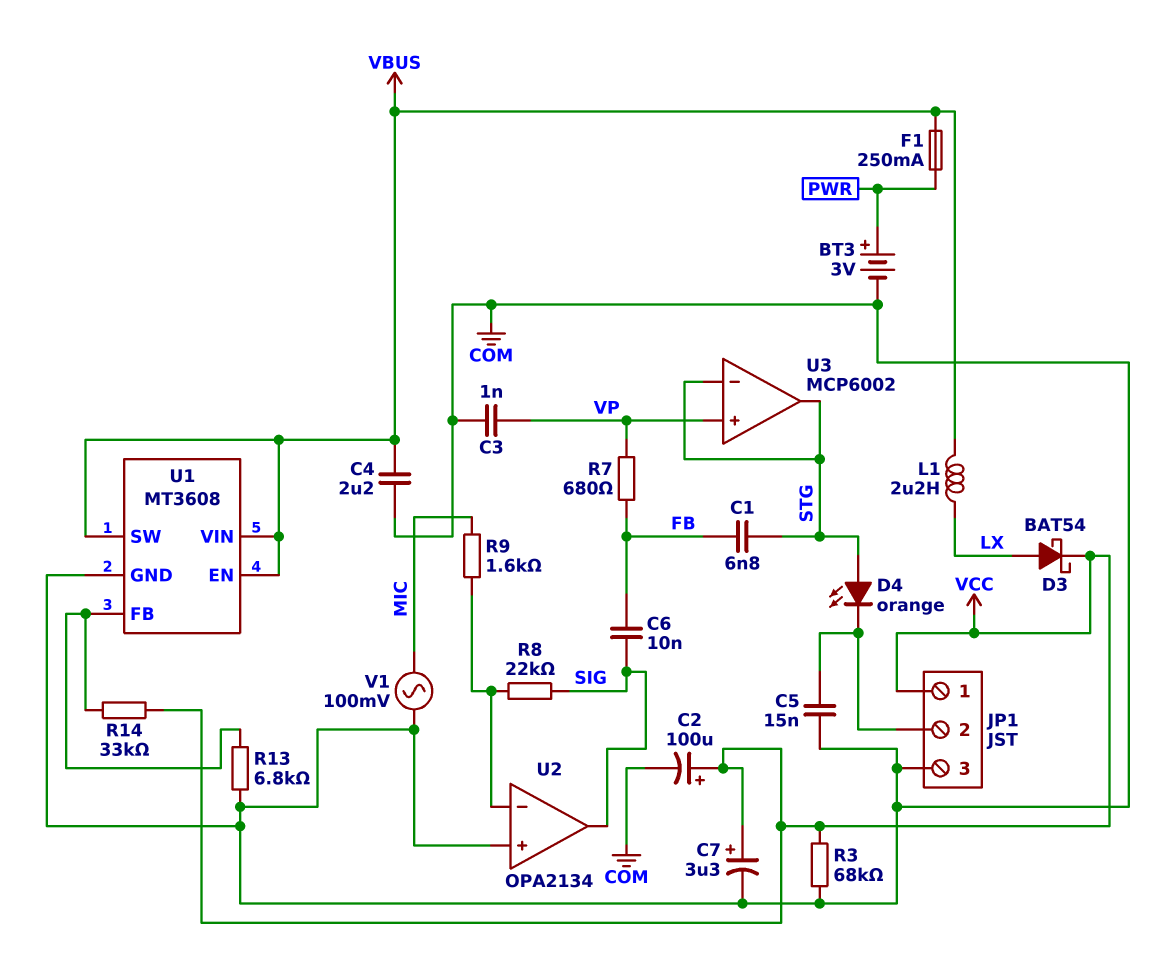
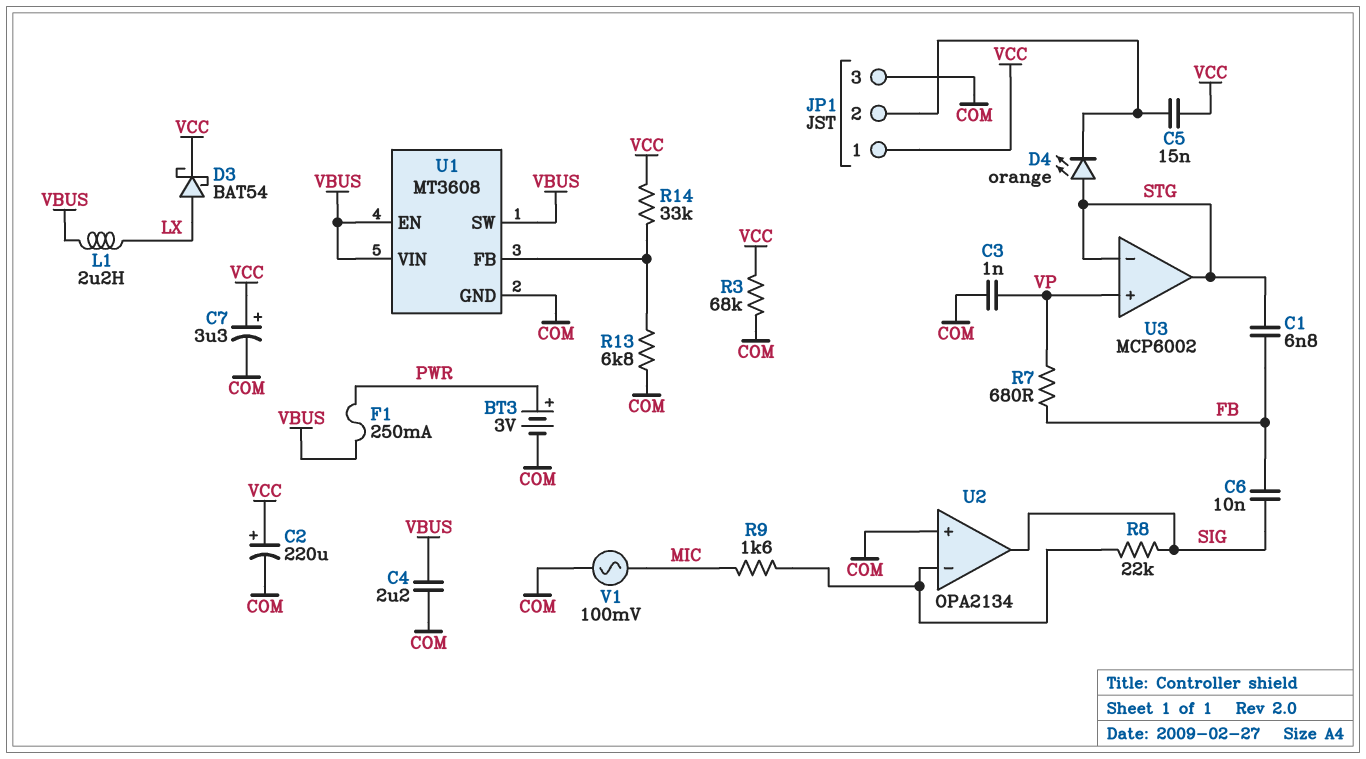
C2: 100uF (plus VCC, minus COM) -> 220uF (plus VCC, minus COM)
C5: 15nF (COM, JP1/2) -> 15nF (JP1/2, VCC)

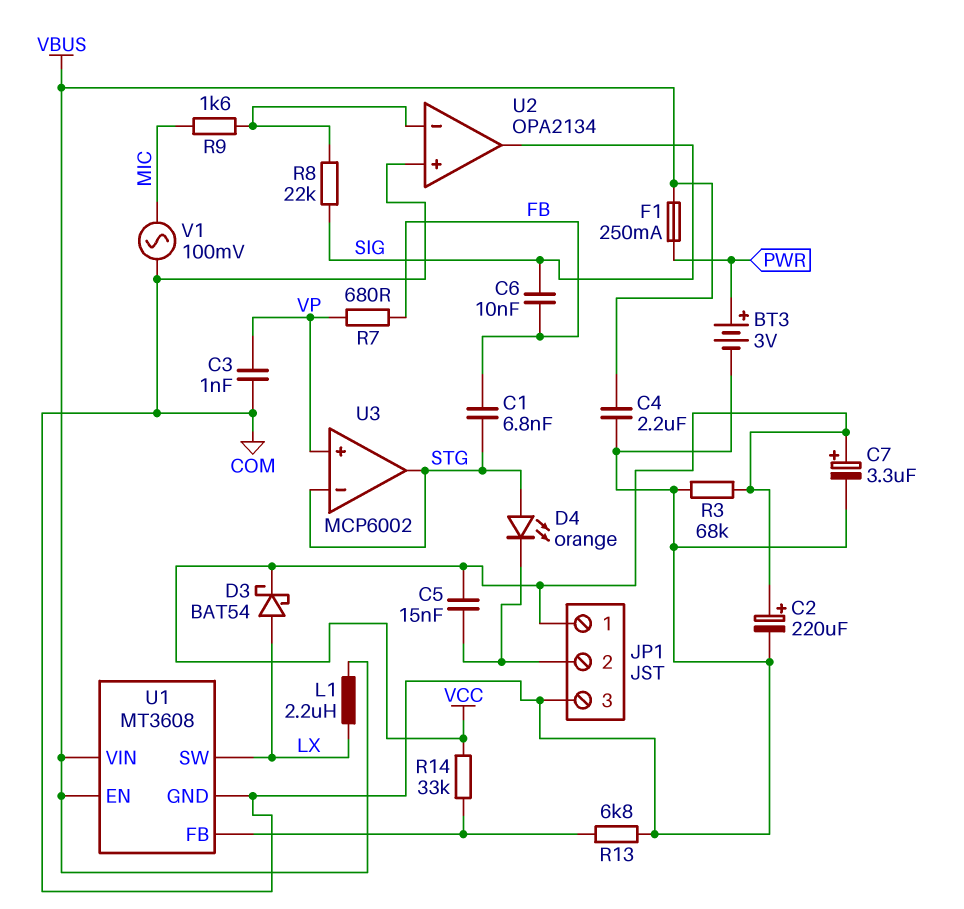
U1 pin SW: VBUS -> LX

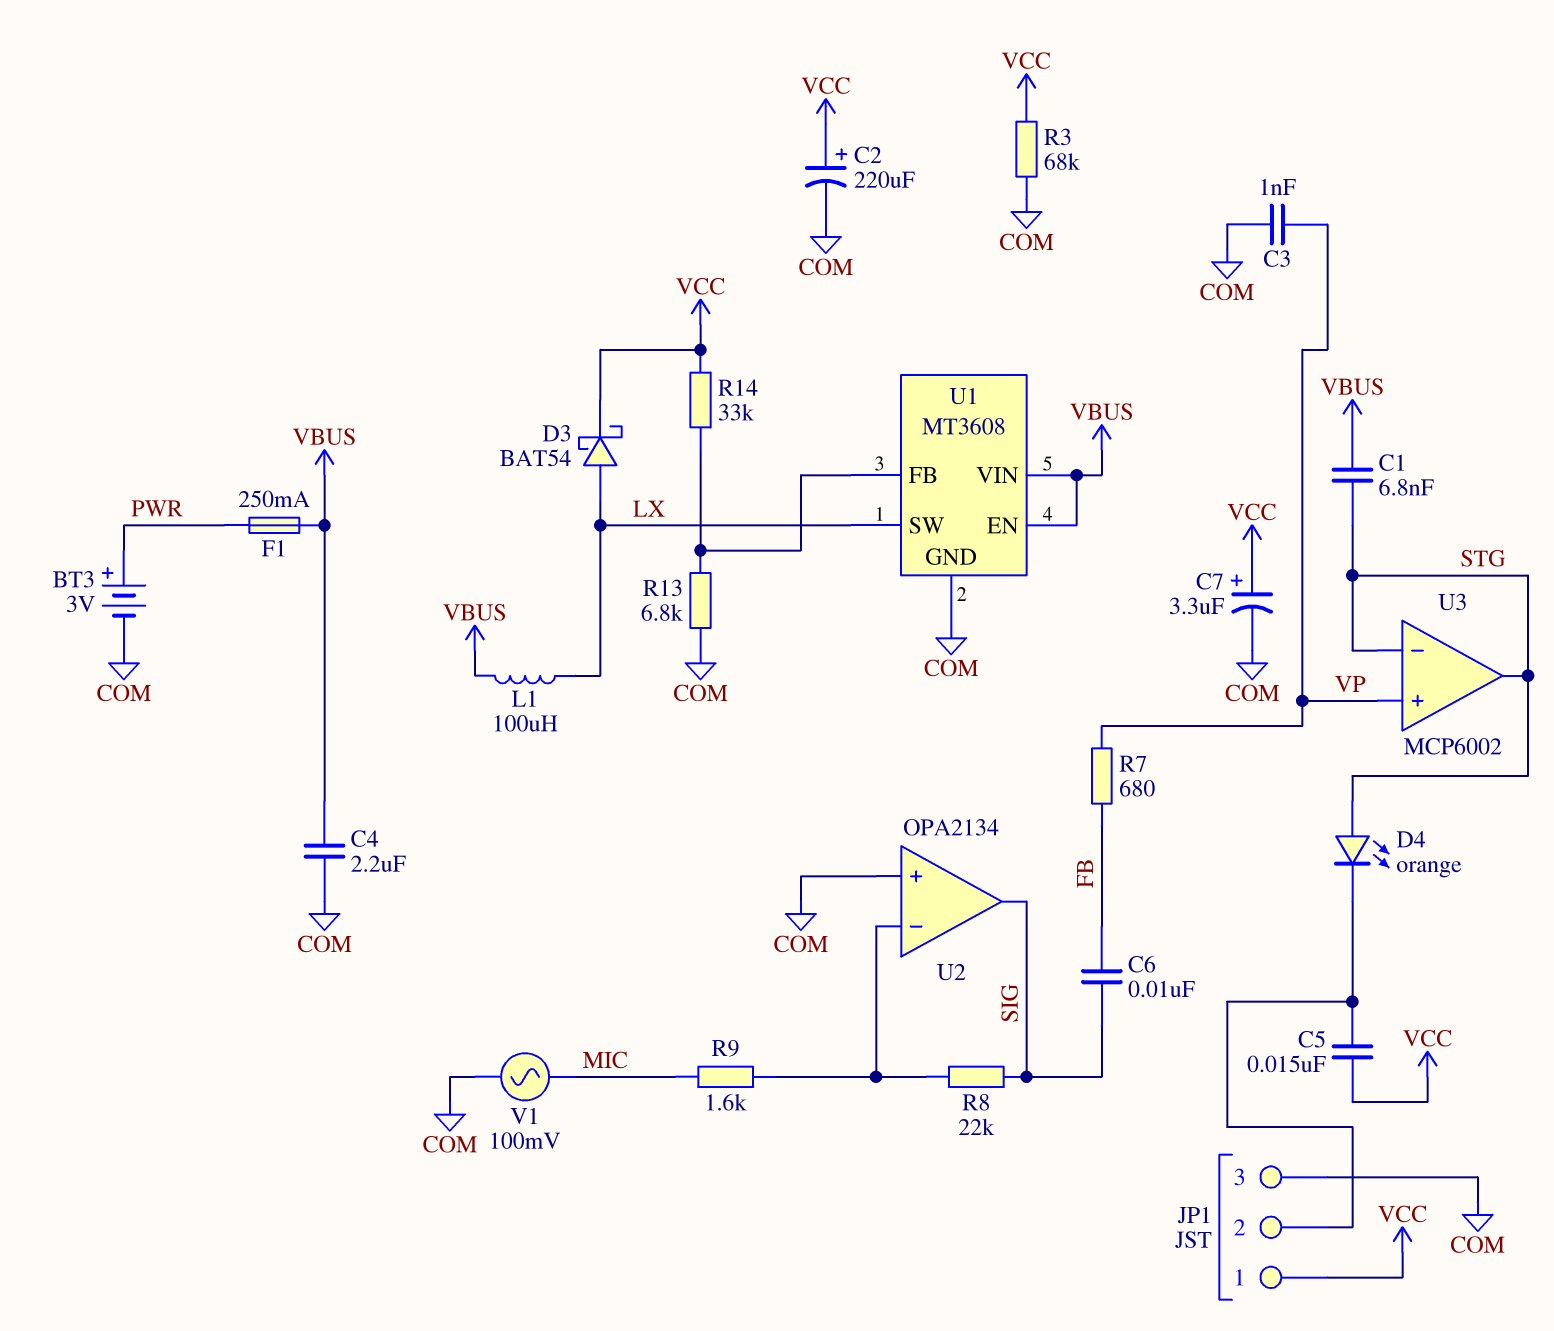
C1: 6.8nF (FB, STG) -> 6.8nF (STG, VBUS)
L1: 2.2uH (LX, VBUS) -> 100uH (LX, VBUS)

